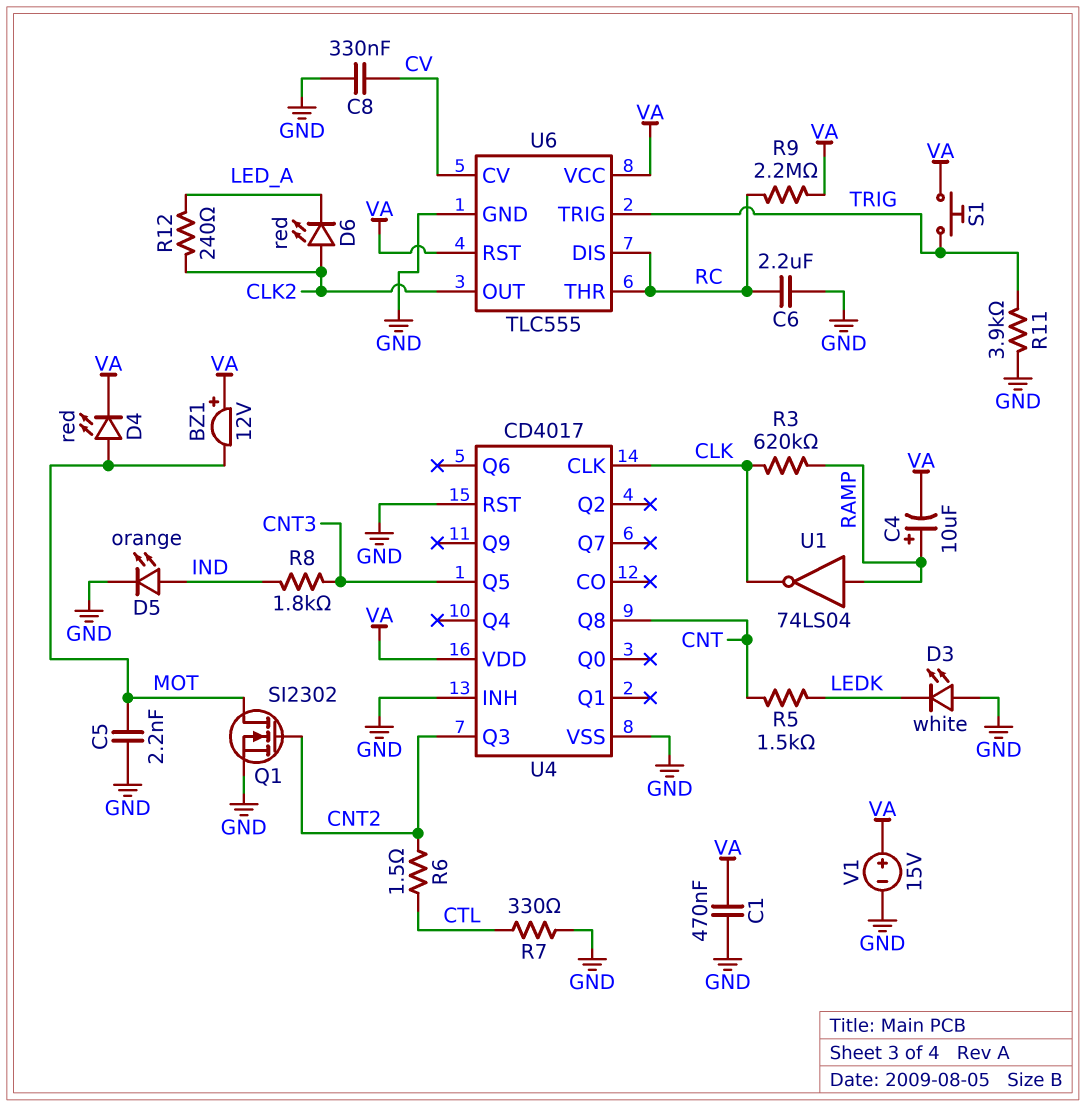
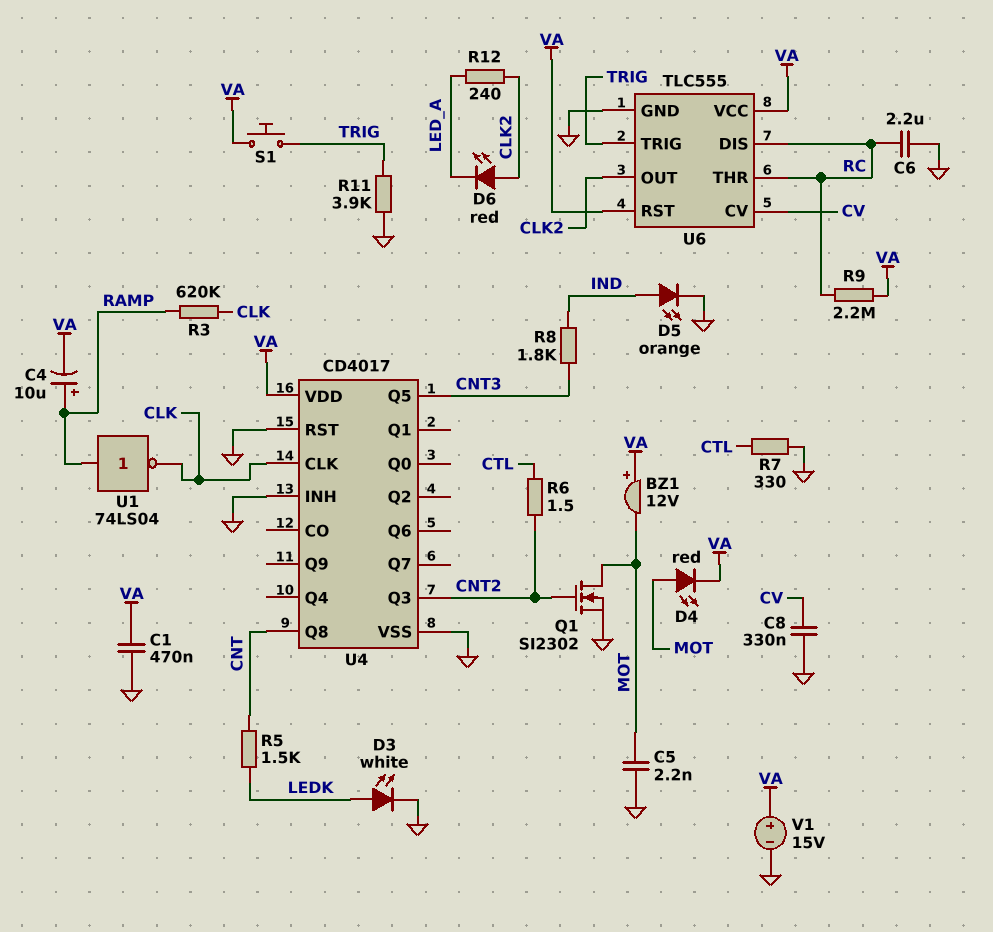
D3: LED white (A GND, K LEDK) -> LED white (A LEDK, K GND)

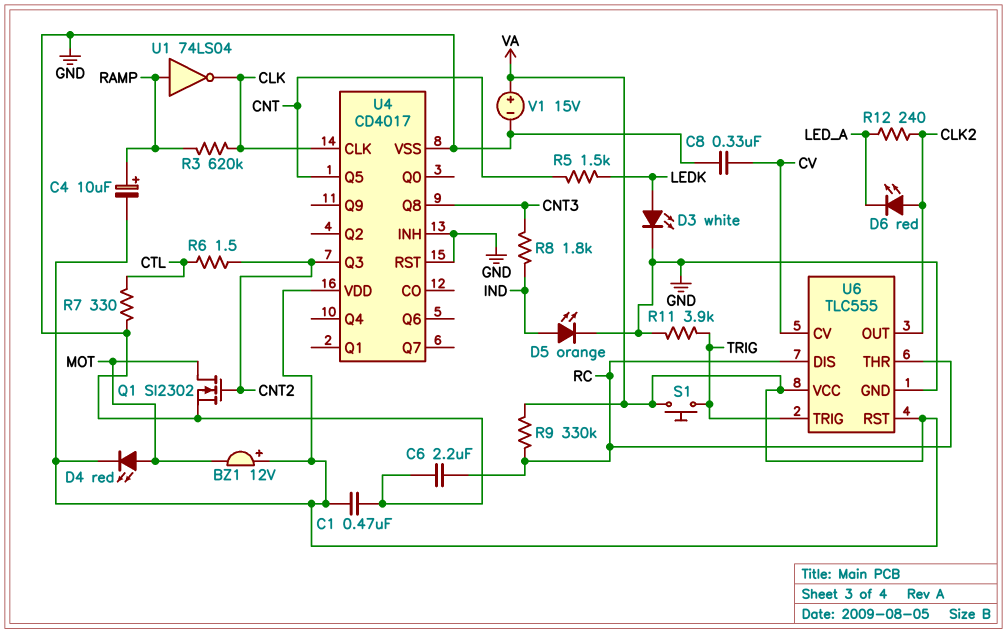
C5: 2.2nF (GND, MOT) -> none
R9: 2.2M (RC, VA) -> 330k (RC, VA)
U4 pin Q5: CNT3 -> CNT
U4 pin Q8: CNT -> CNT3

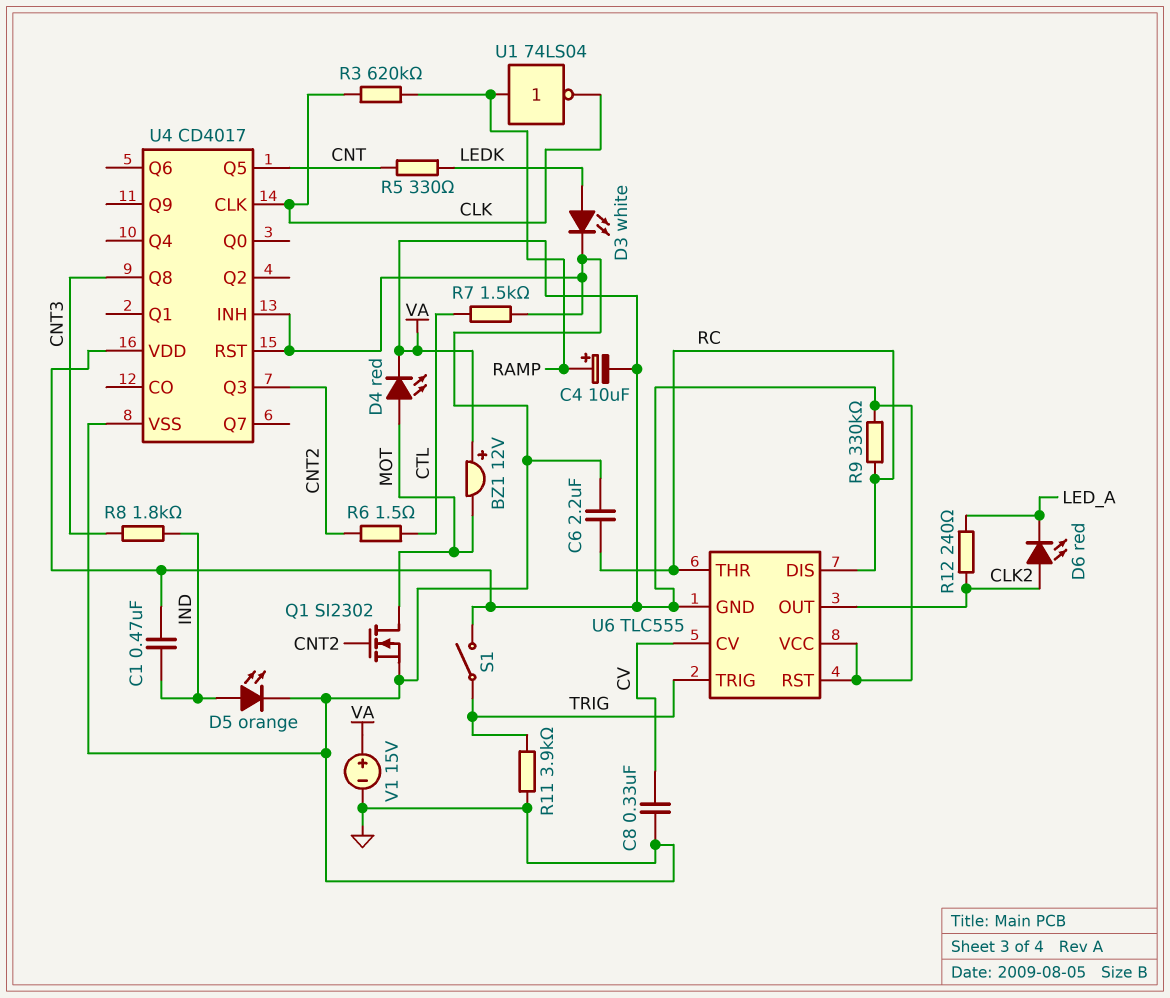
C1: 470nF (GND, VA) -> 470nF (IND, VA)
R5: 1.5k (CNT, LEDK) -> 330 (CNT, LEDK)
R7: 330 (CTL, GND) -> 1.5k (CTL, GND)
S1: button (TRIG, VA) -> switch (TRIG, VA)
U6 pin GND: GND -> VA

